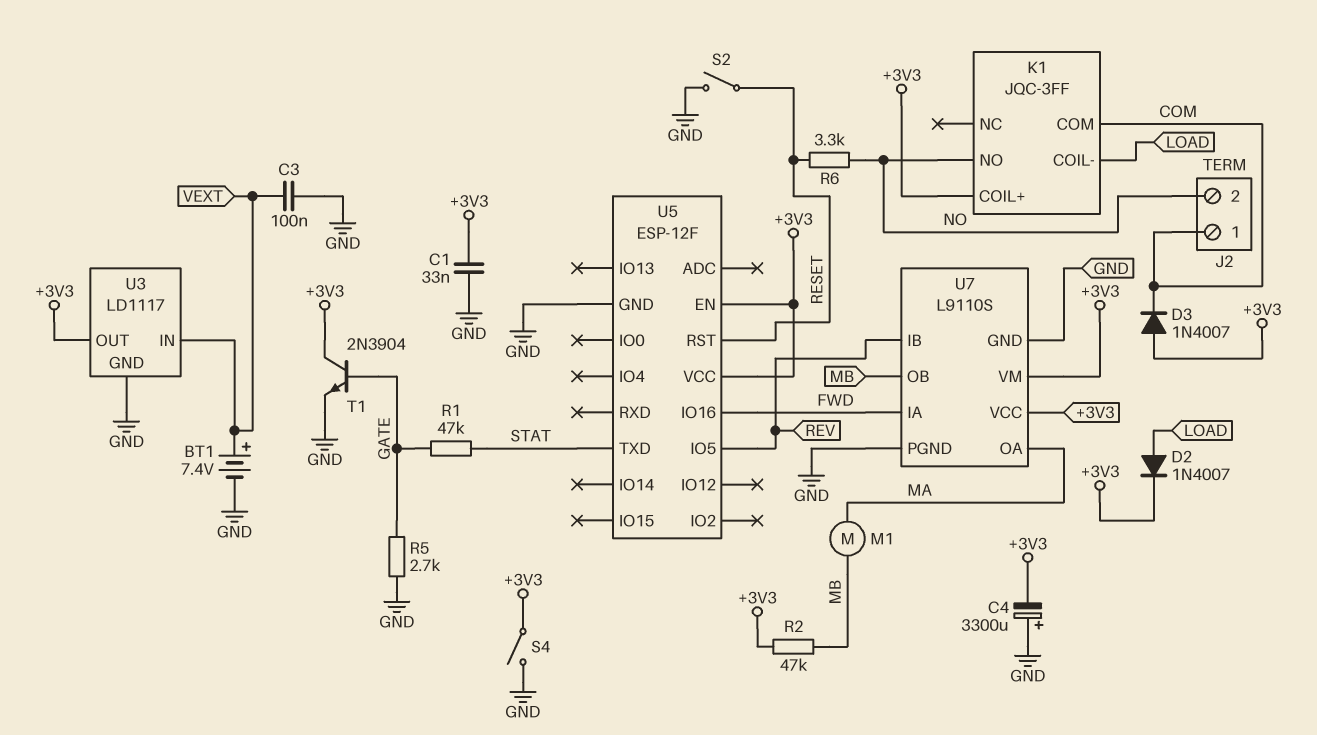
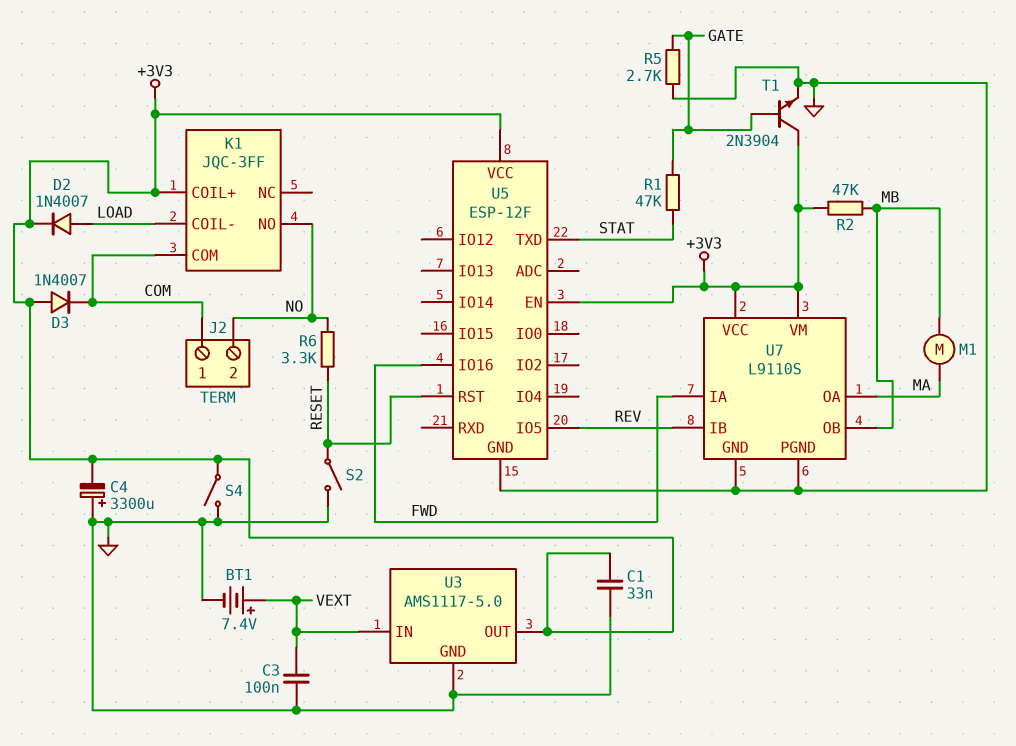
U3: LD1117 -> AMS1117-5.0

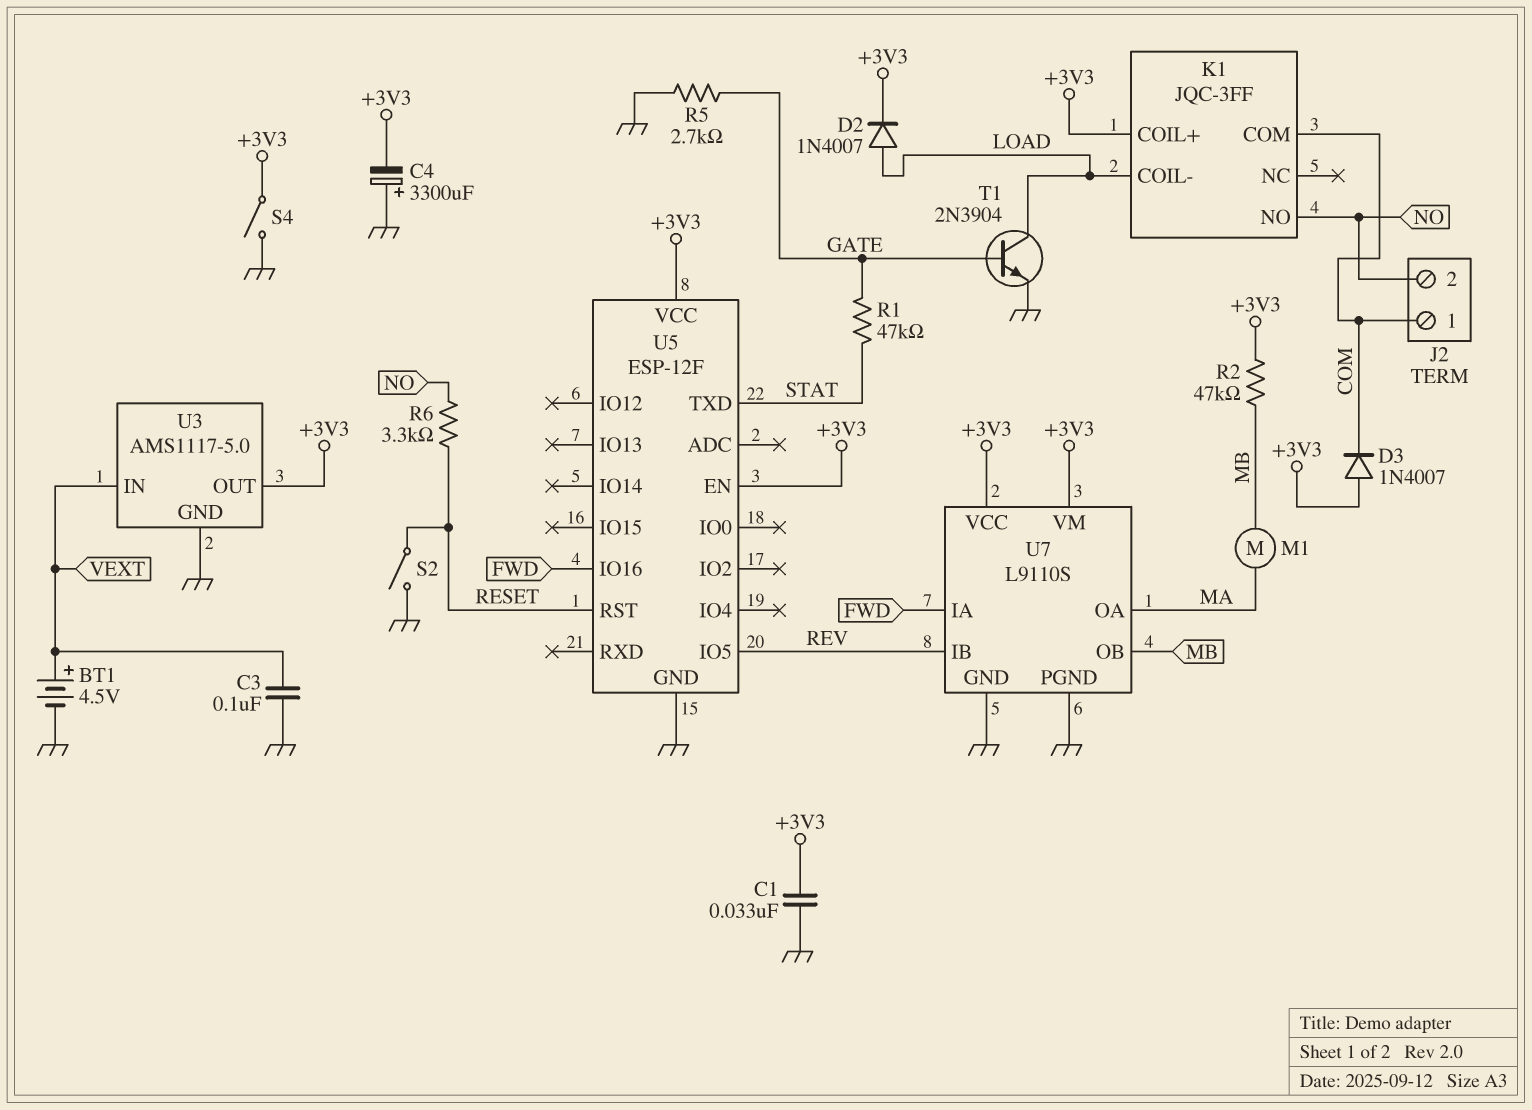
BT1: 7.4V (plus VEXT, minus GND) -> 4.5V (plus VEXT, minus GND)
T1: NPN 2N3904 (B GATE, C +3V3, E GND) -> NPN 2N3904 (B GATE, C LOAD, E GND)

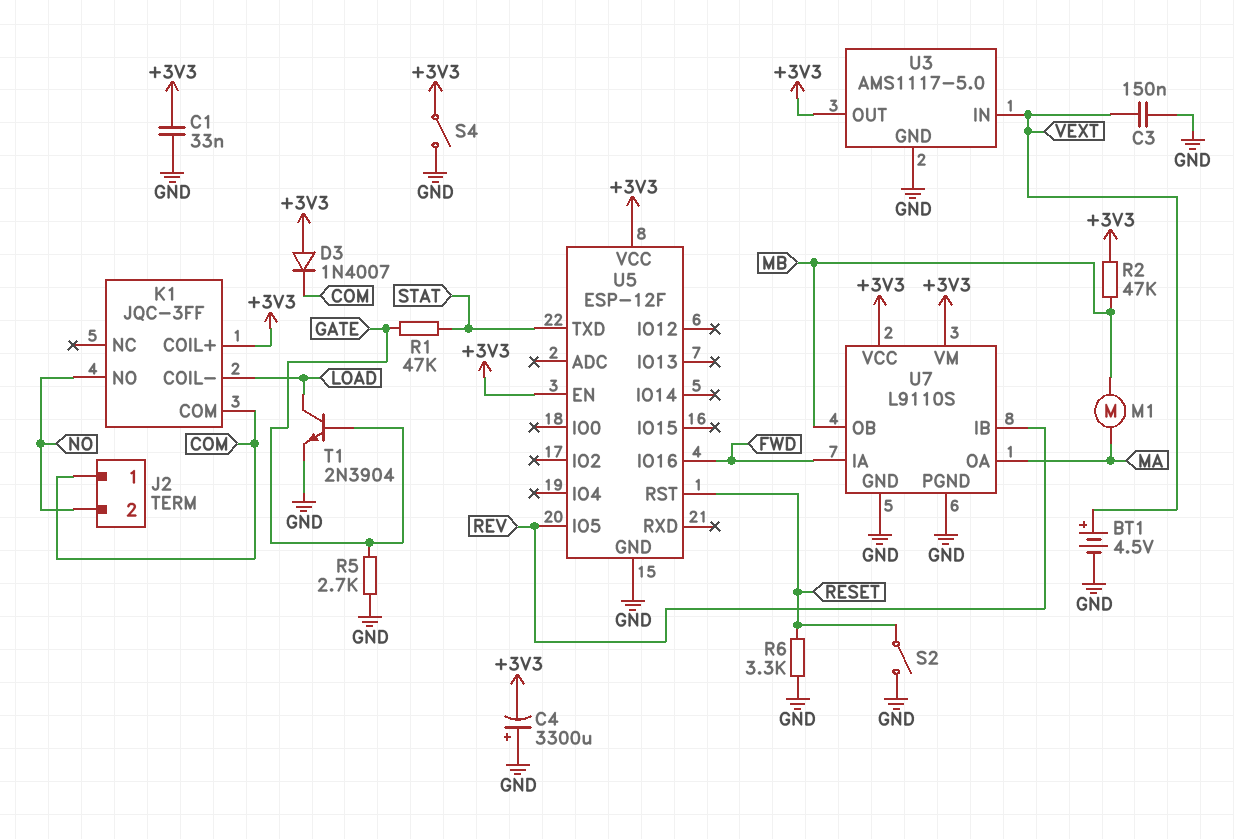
C3: 100nF (GND, VEXT) -> 150nF (GND, VEXT)
D2: diode 1N4007 (A LOAD, K +3V3) -> none
R6: 3.3k (NO, RESET) -> 3.3k (GND, RESET)

